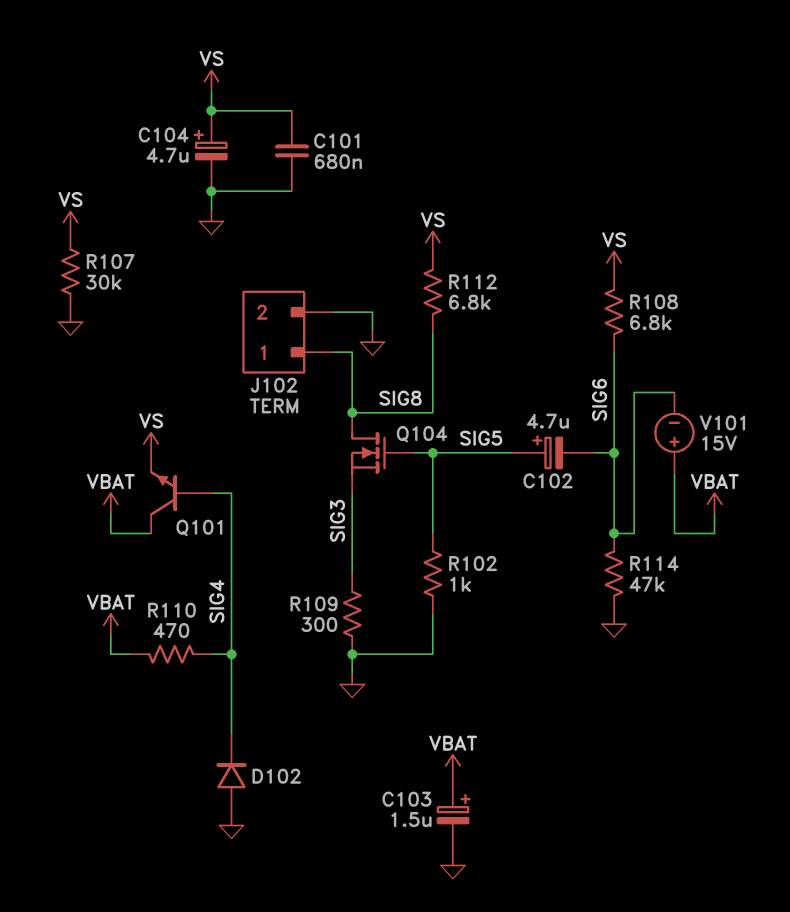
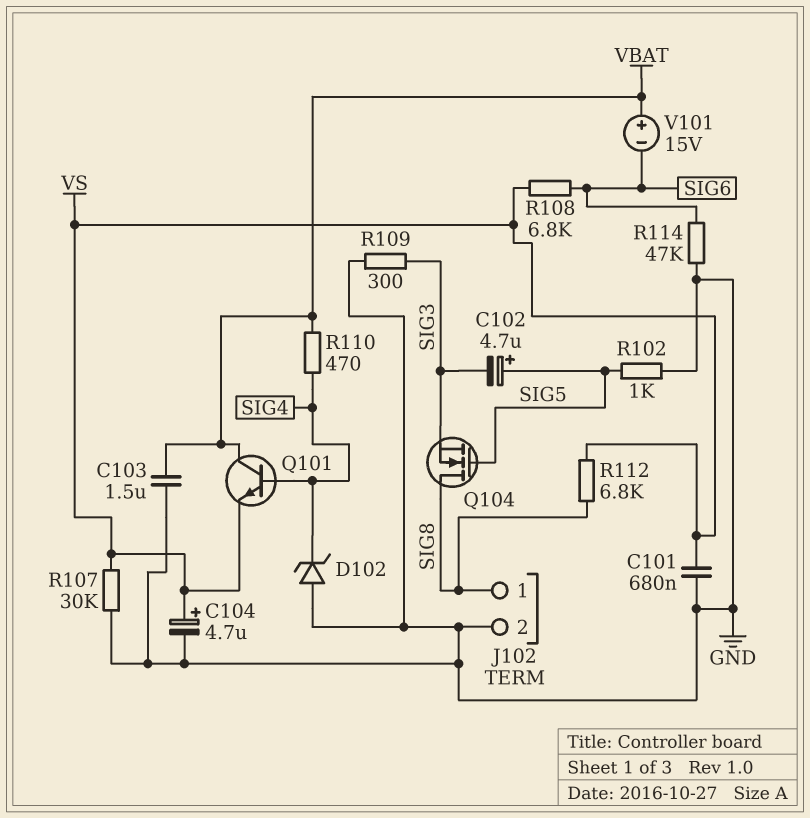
C102: 4.7uF (plus SIG5, minus SIG6) -> 4.7uF (plus SIG5, minus SIG3)
C103: 1.5uF (plus VBAT, minus GND) -> 1.5uF (GND, VBAT)
D102: diode (A GND, K SIG4) -> zener (A GND, K SIG4)

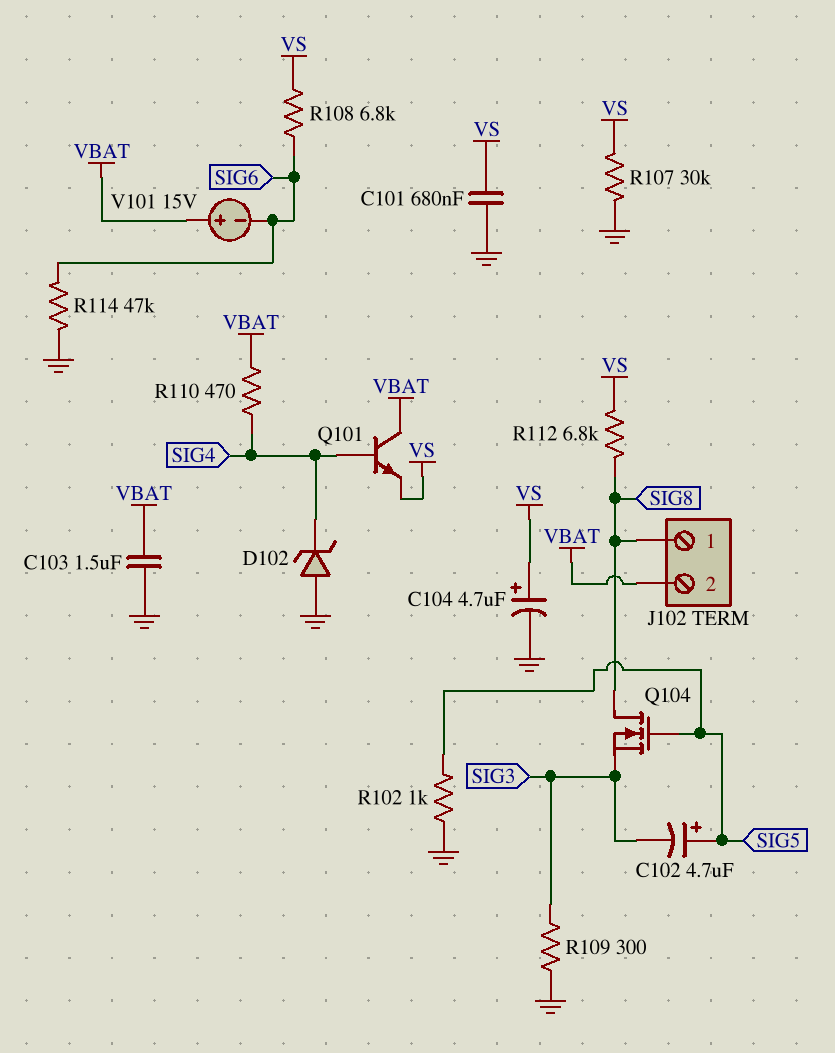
J102 pin 2: GND -> VBAT

